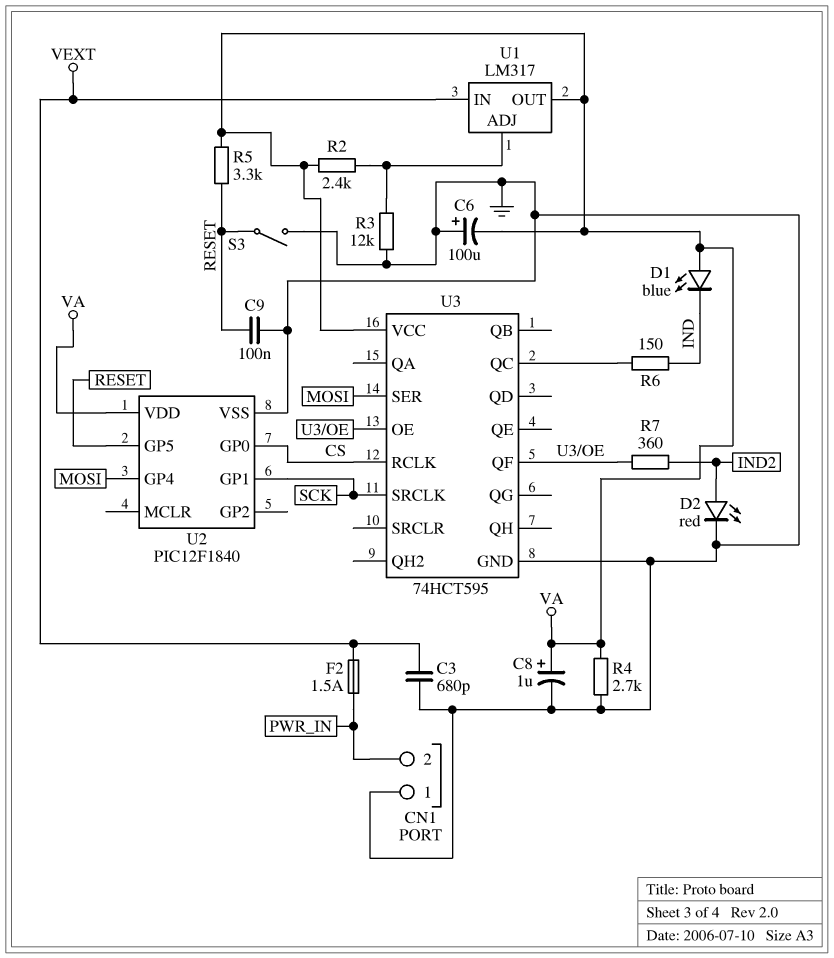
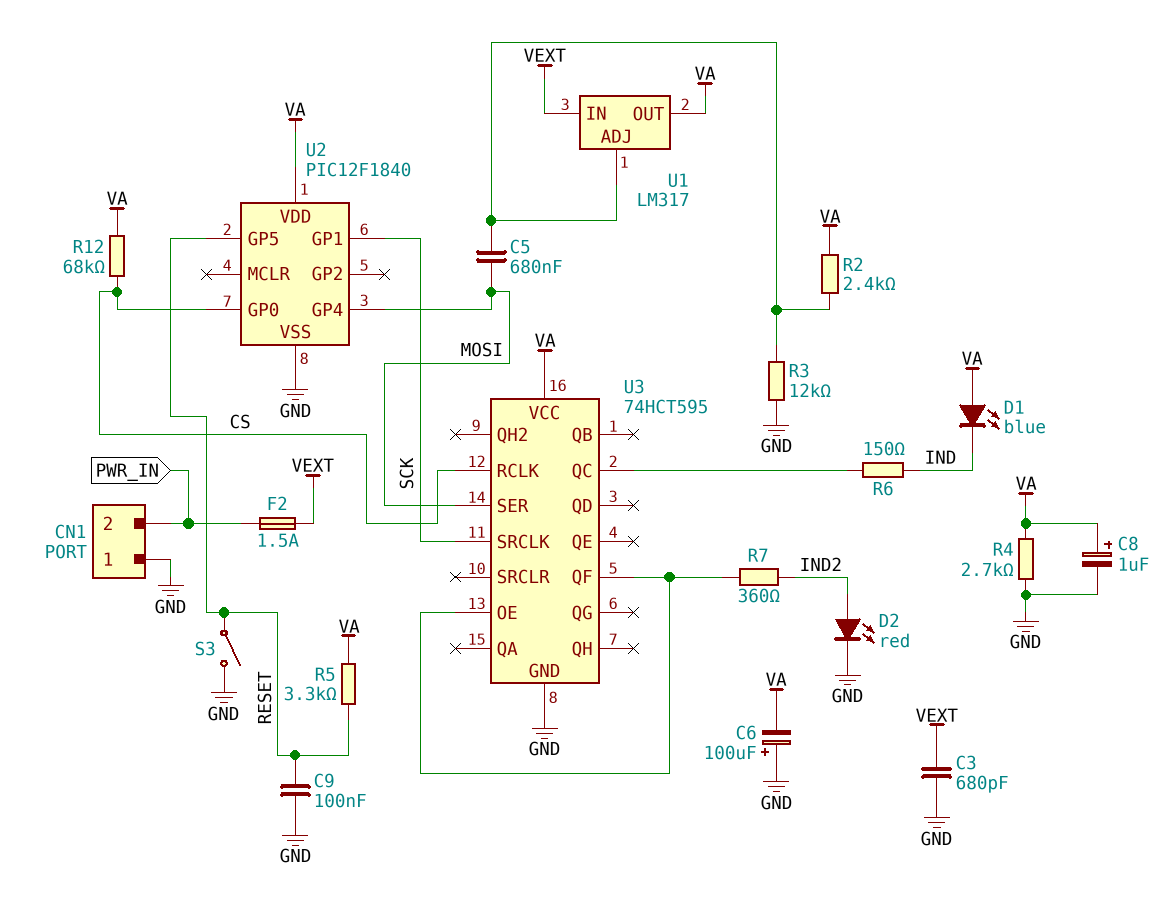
C5: none -> 680nF (MOSI, U1/ADJ)
R12: none -> 68k (CS, VA)

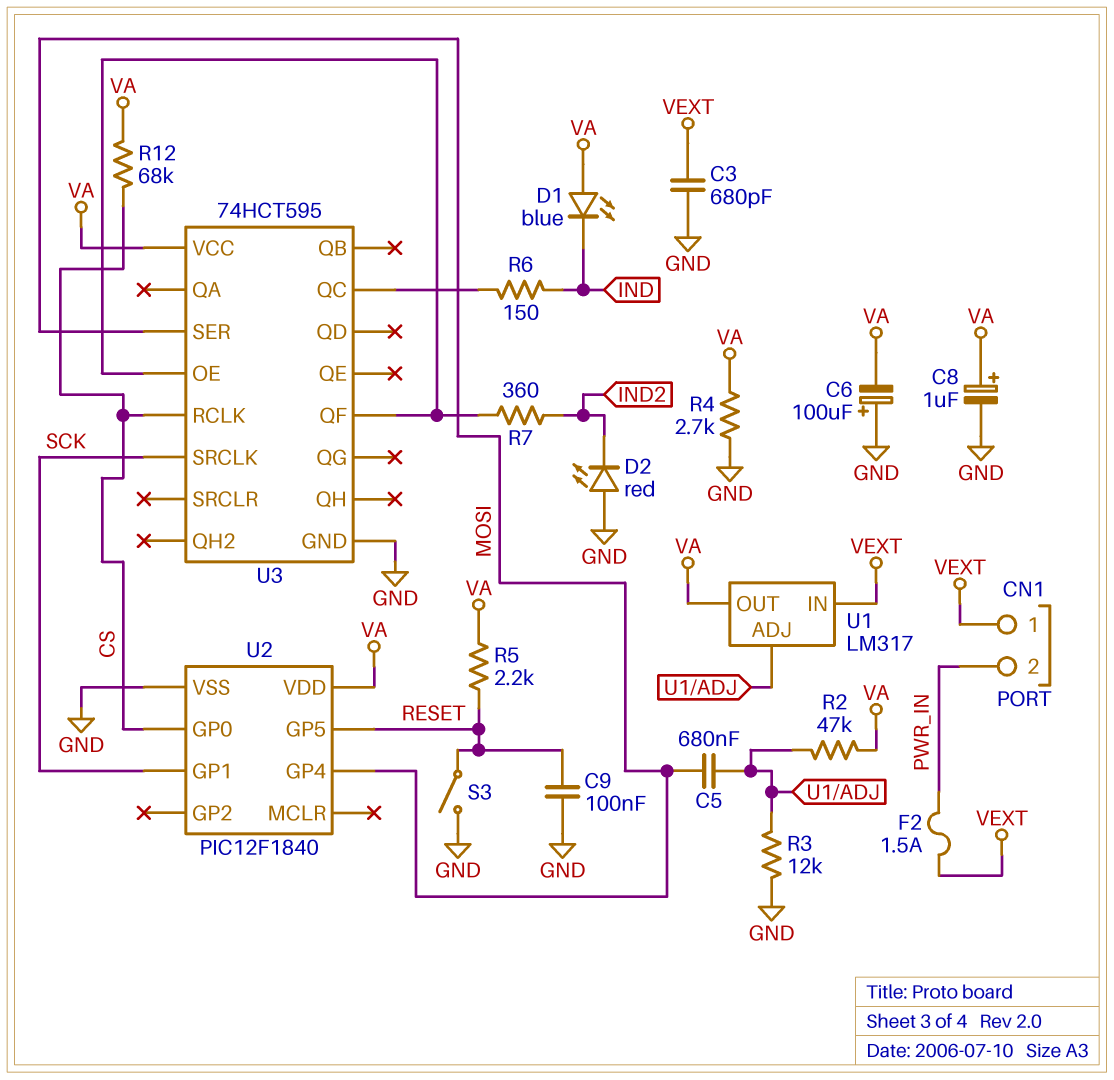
CN1 pin 1: GND -> VEXT
D2: LED red (A IND2, K GND) -> LED red (A GND, K IND2)
R2: 2.4k (U1/ADJ, VA) -> 47k (U1/ADJ, VA)
R5: 3.3k (RESET, VA) -> 2.2k (RESET, VA)

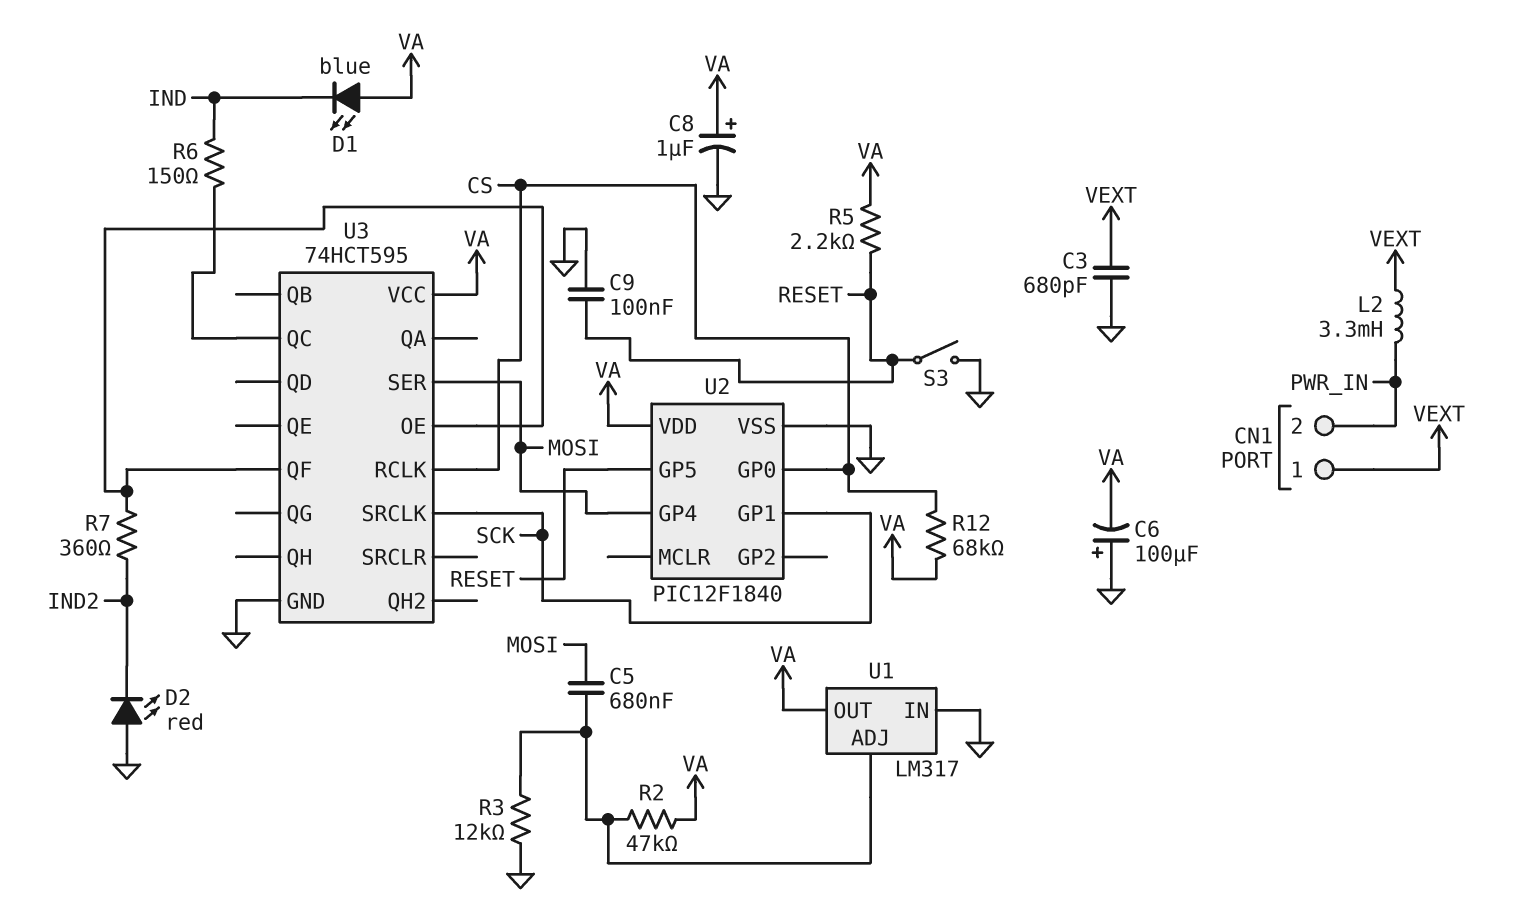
F2: 1.5A (PWR_IN, VEXT) -> none
L2: none -> 3.3mH (PWR_IN, VEXT)
R4: 2.7k (GND, VA) -> none
U1 pin IN: VEXT -> GND

